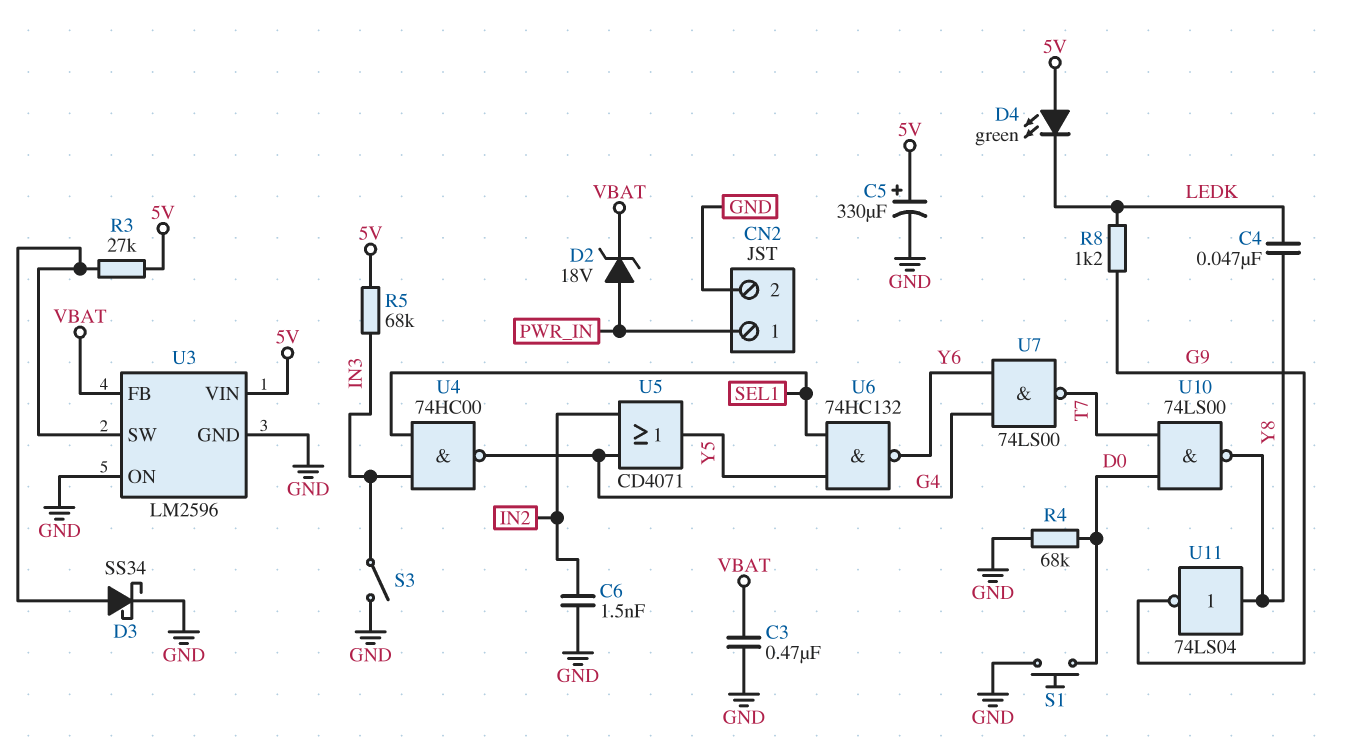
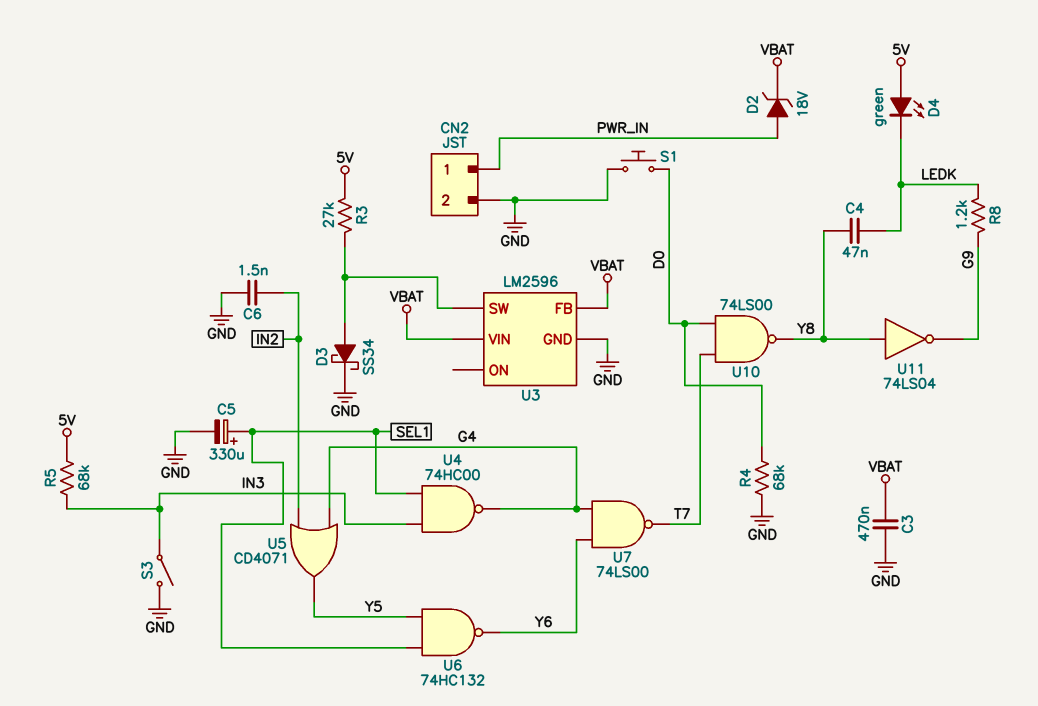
C5: 330uF (plus 5V, minus GND) -> 330uF (plus SEL1, minus GND)
U3 pin ON: GND -> none
U3 pin VIN: 5V -> VBAT

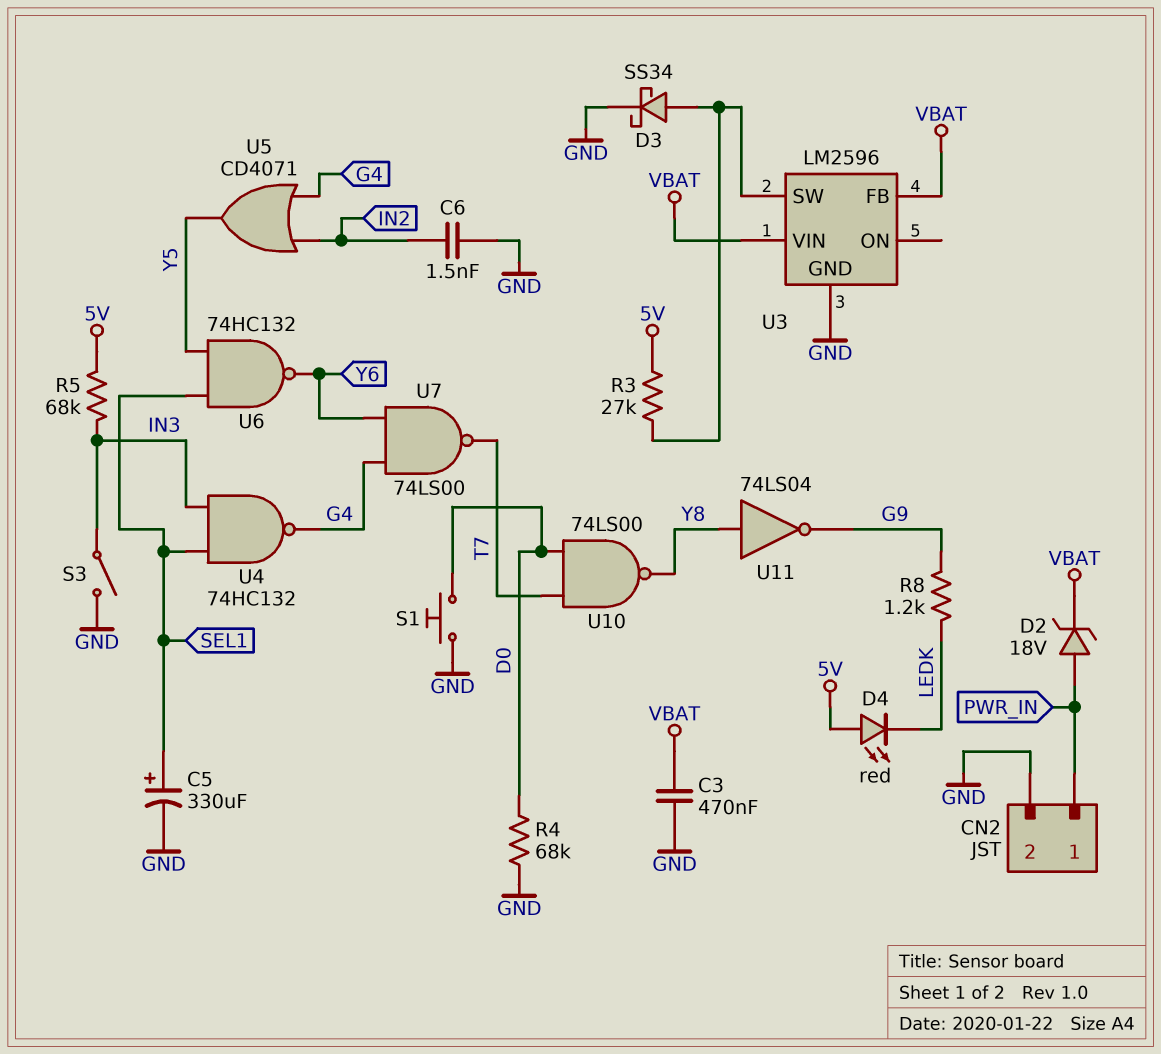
C4: 47nF (LEDK, Y8) -> none
D4: LED green (A 5V, K LEDK) -> LED red (A 5V, K LEDK)
U4: NAND 74HC00 (in IN3, in SEL1, out G4) -> NAND 74HC132 (in IN3, in SEL1, out G4)

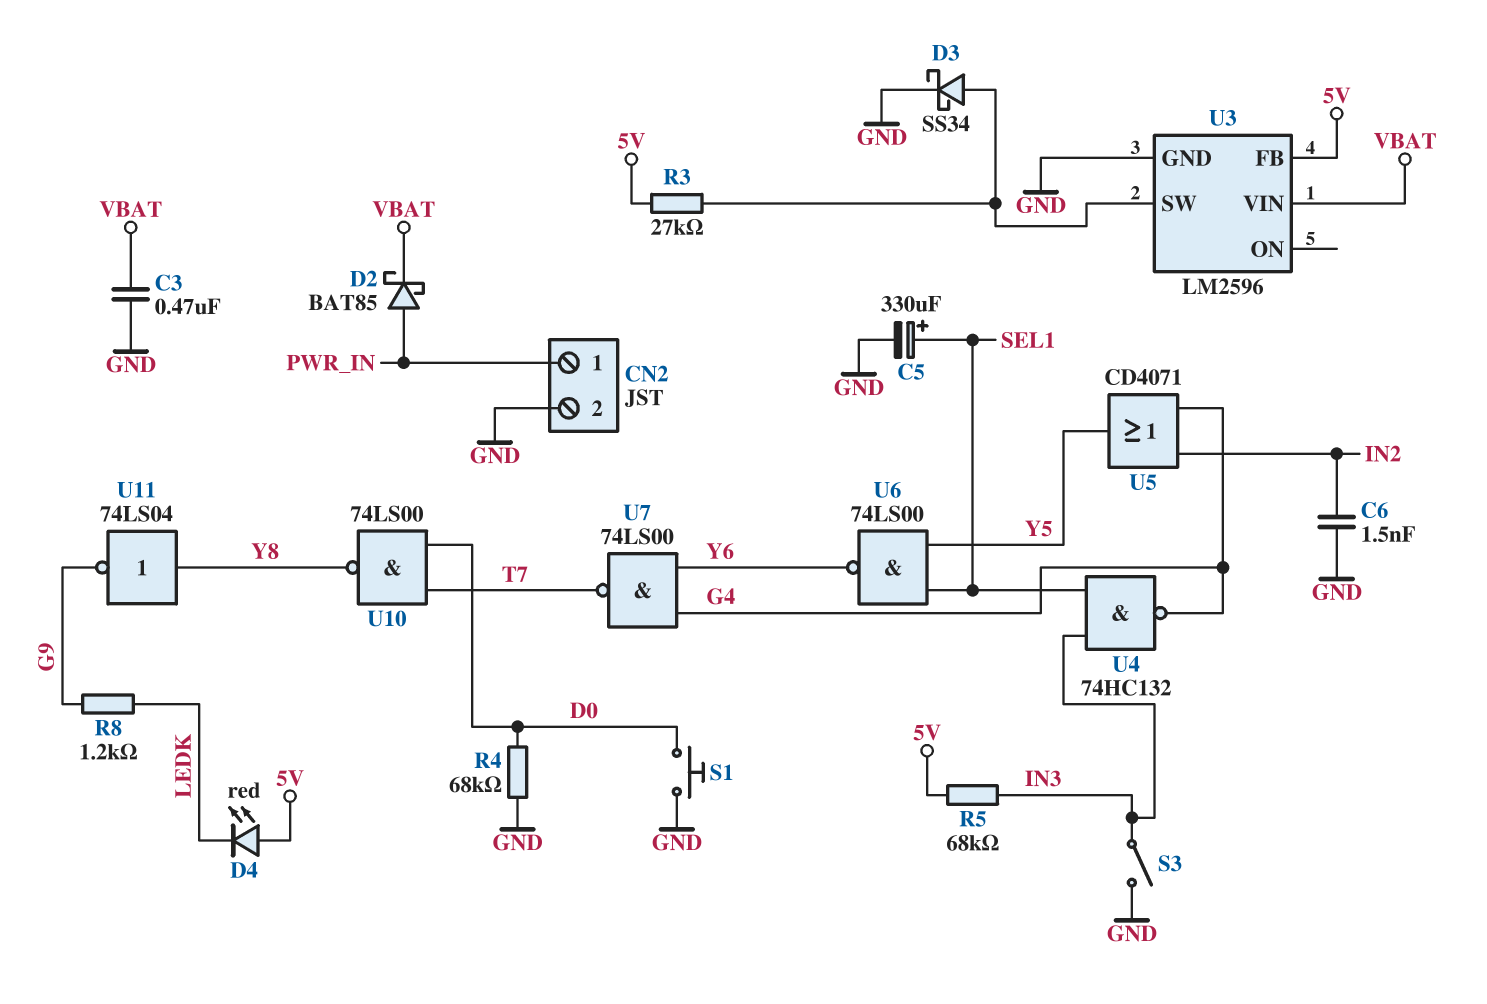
D2: zener 18V (A PWR_IN, K VBAT) -> schottky BAT85 (A PWR_IN, K VBAT)
U3 pin FB: VBAT -> 5V
U6: NAND 74HC132 (in SEL1, in Y5, out Y6) -> NAND 74LS00 (in SEL1, in Y5, out Y6)

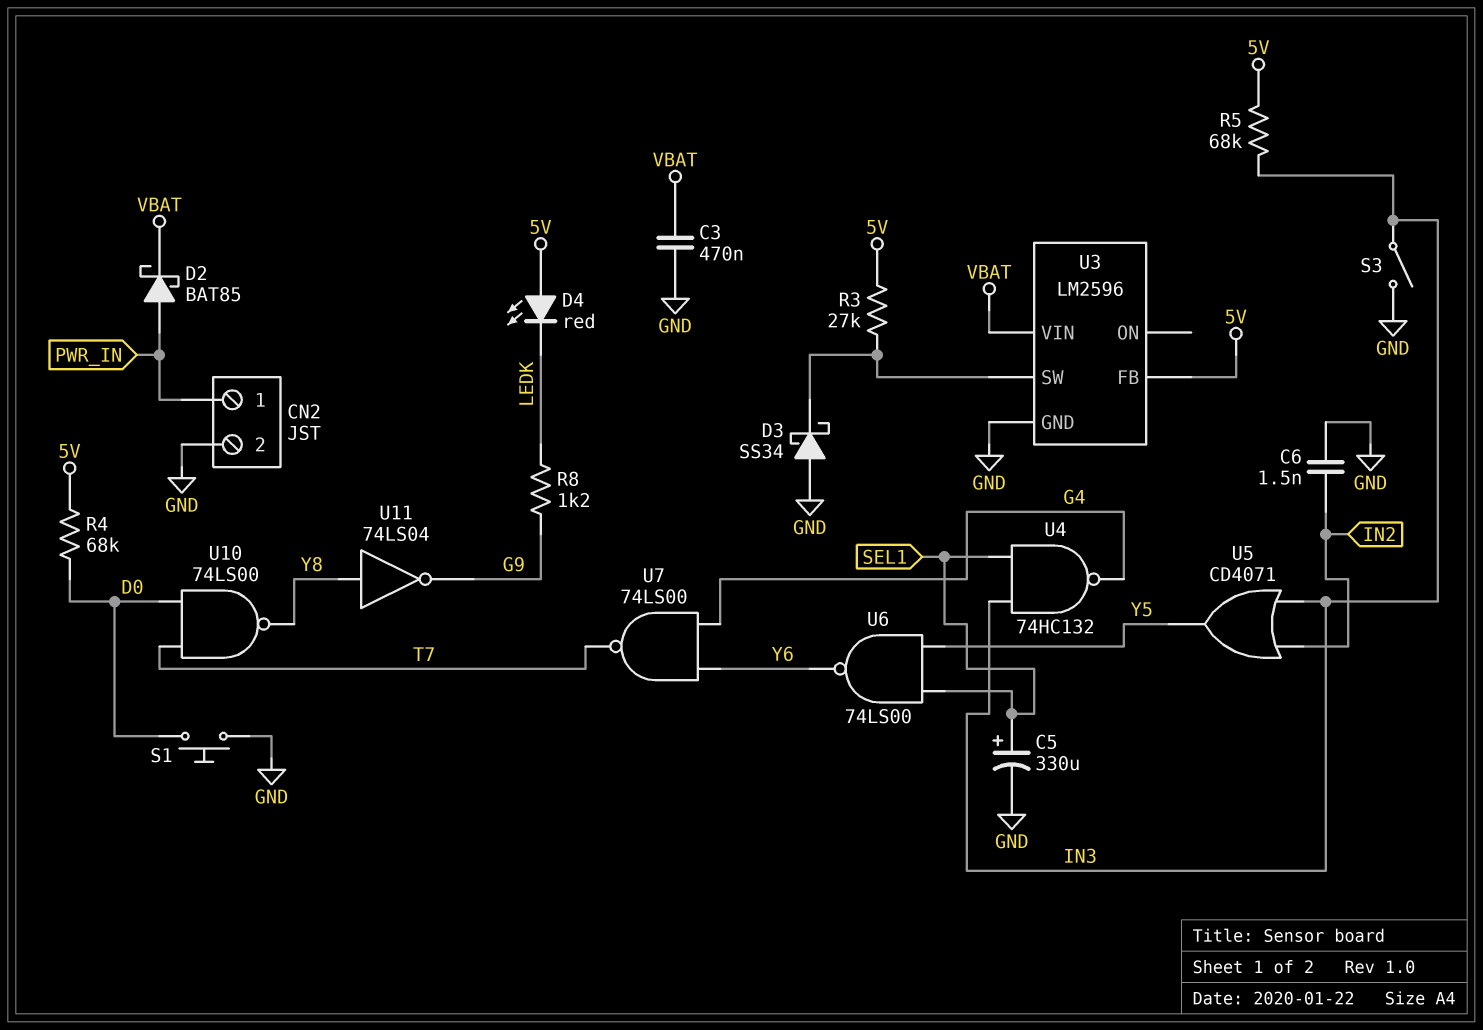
D3: schottky SS34 (A U3/SW, K GND) -> schottky SS34 (A GND, K U3/SW)
R4: 68k (D0, GND) -> 68k (5V, D0)
U5: OR CD4071 (in G4, in IN2, out Y5) -> OR CD4071 (in IN2, in IN3, out Y5)

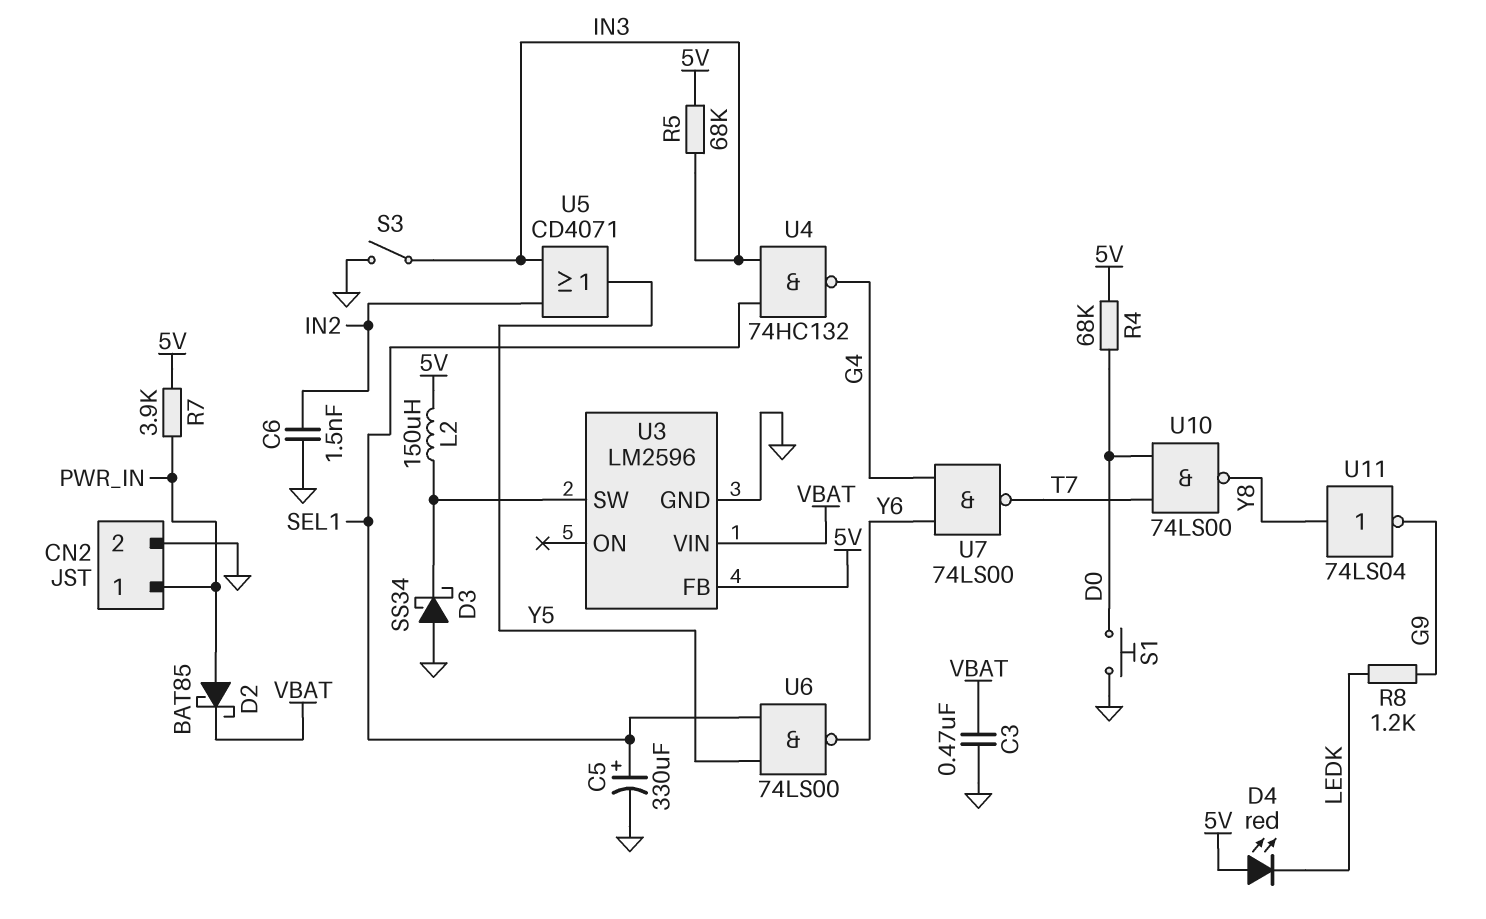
L2: none -> 150uH (5V, U3/SW)
R3: 27k (5V, U3/SW) -> none
R7: none -> 3.9k (5V, PWR_IN)

